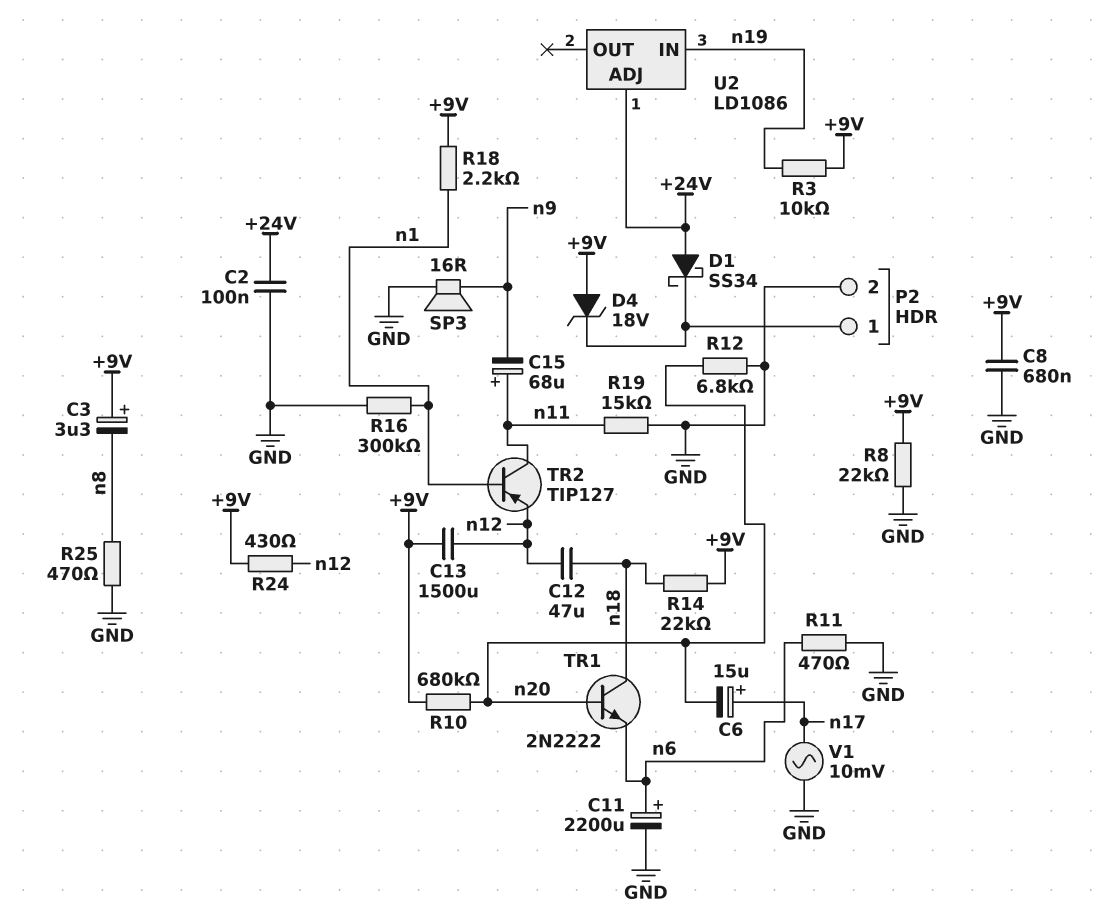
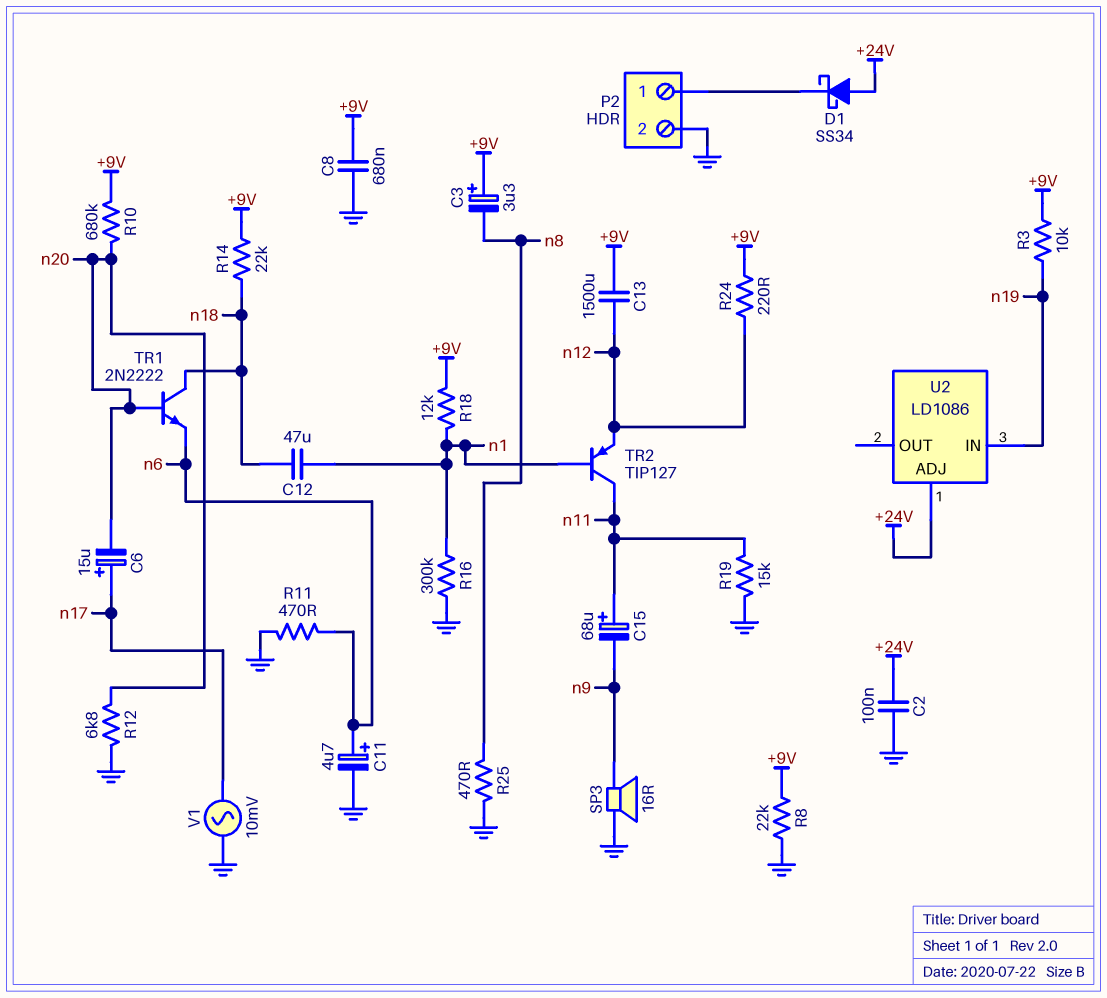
C11: 2200uF (plus n6, minus GND) -> 4.7uF (plus n6, minus GND)
C12: 47uF (n12, n18) -> 47uF (n1, n18)
D4: zener 18V (A +9V, K P2/1) -> none
R18: 2.2k (+9V, n1) -> 12k (+9V, n1)
R24: 430 (+9V, n12) -> 220 (+9V, n12)

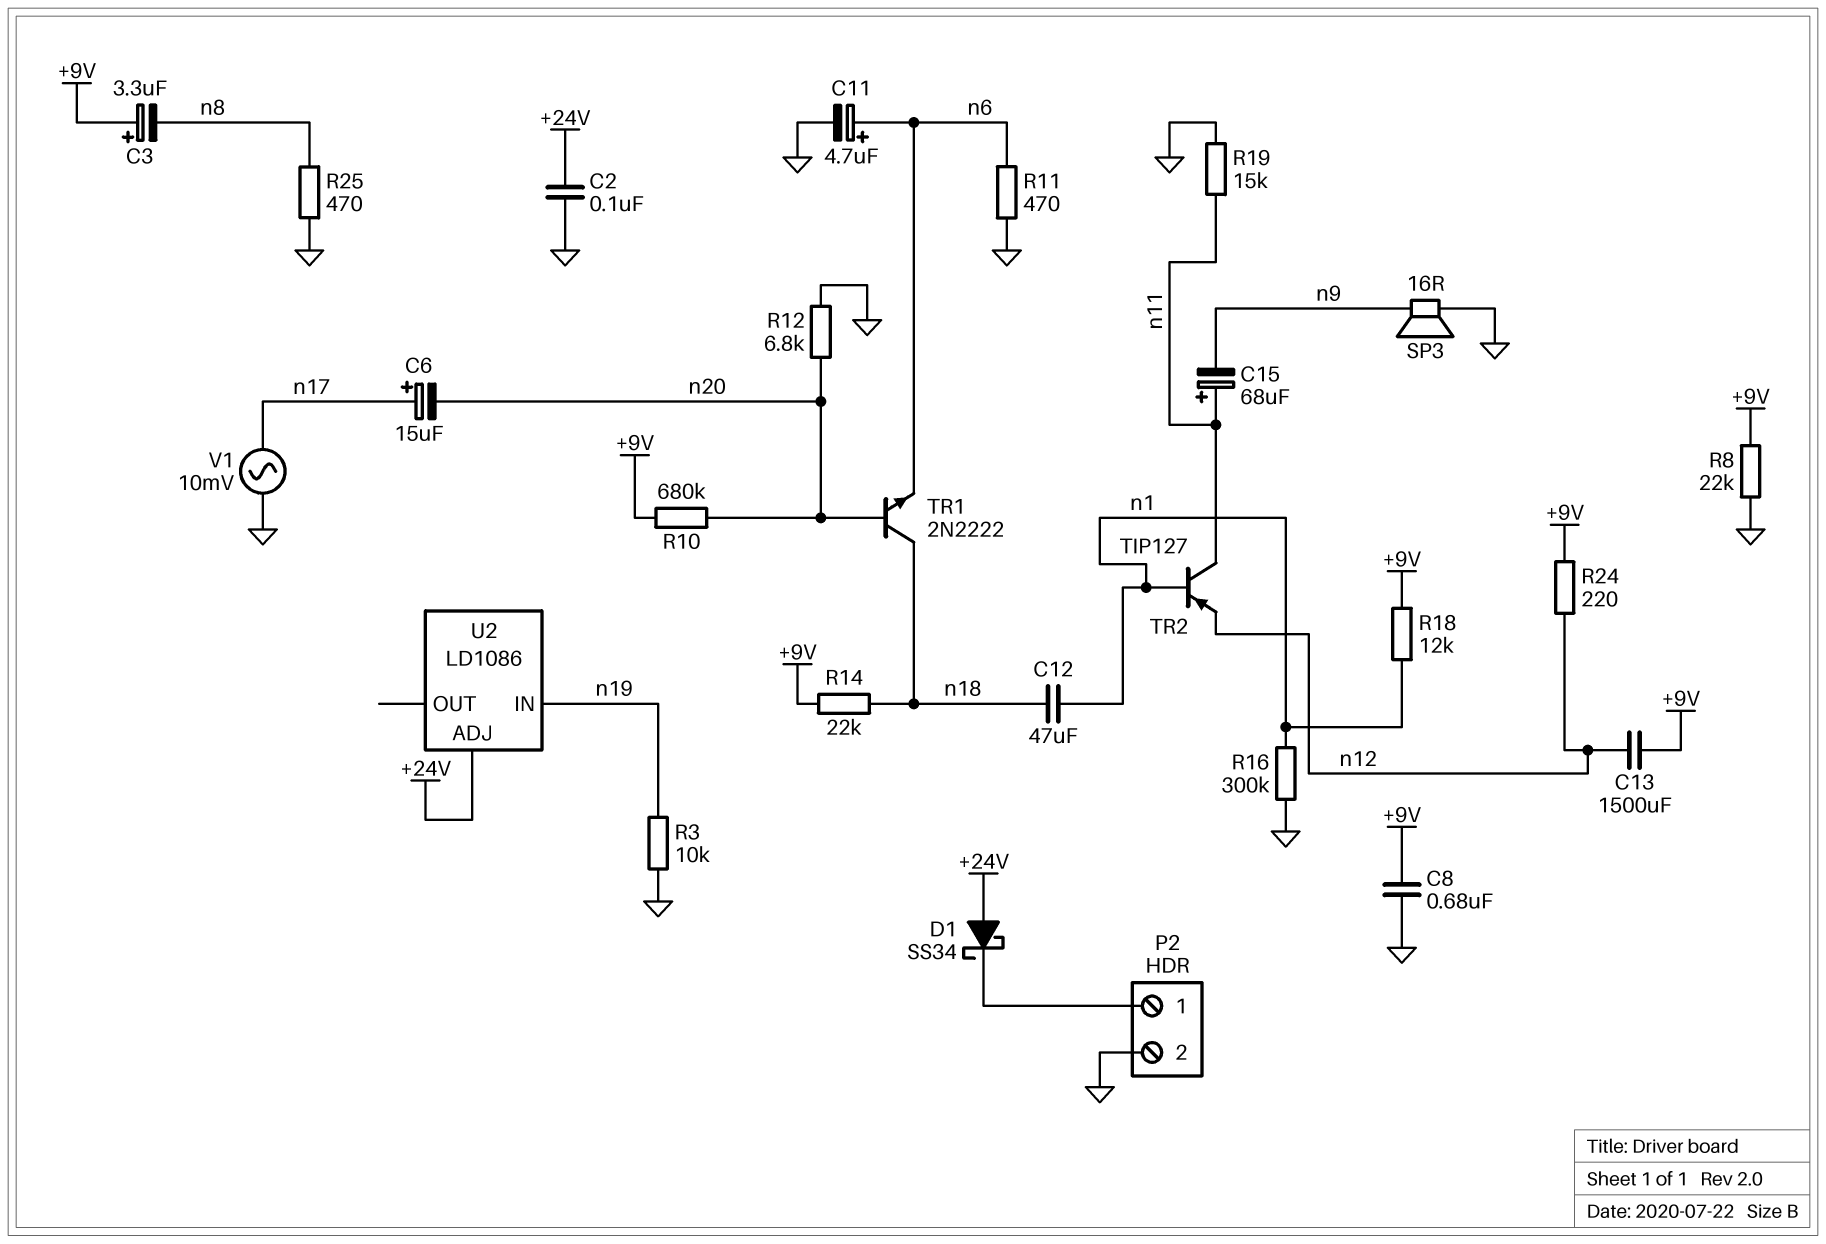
R3: 10k (+9V, n19) -> 10k (GND, n19)

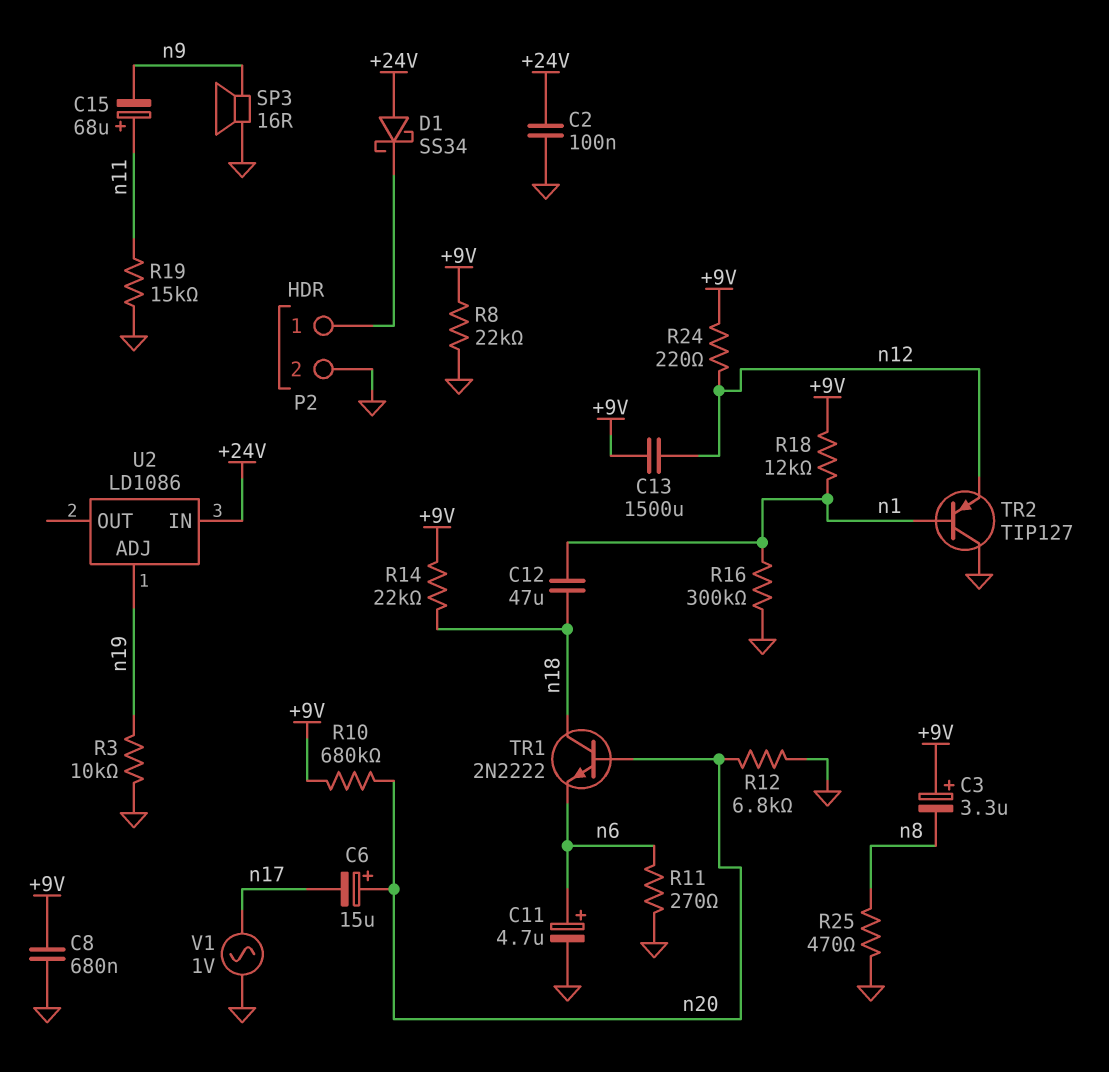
C6: 15uF (plus n17, minus n20) -> 15uF (plus n20, minus n17)
R11: 470 (GND, n6) -> 270 (GND, n6)
TR2: PNP TIP127 (B n1, C n11, E n12) -> PNP TIP127 (B n1, C GND, E n12)
U2 pin ADJ: +24V -> n19
U2 pin IN: n19 -> +24V
V1: AC 10mV (GND, n17) -> AC 1V (GND, n17)

